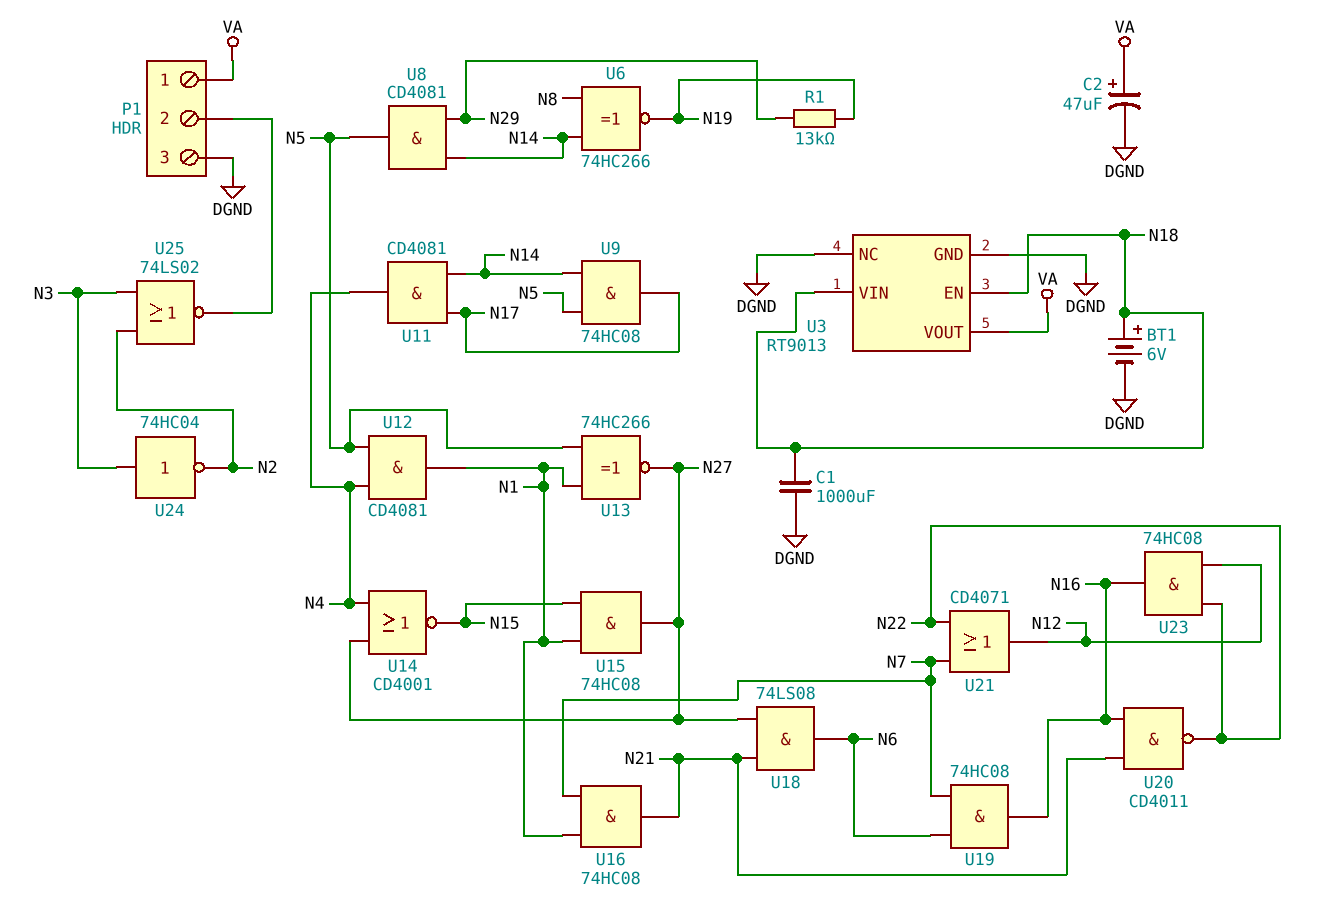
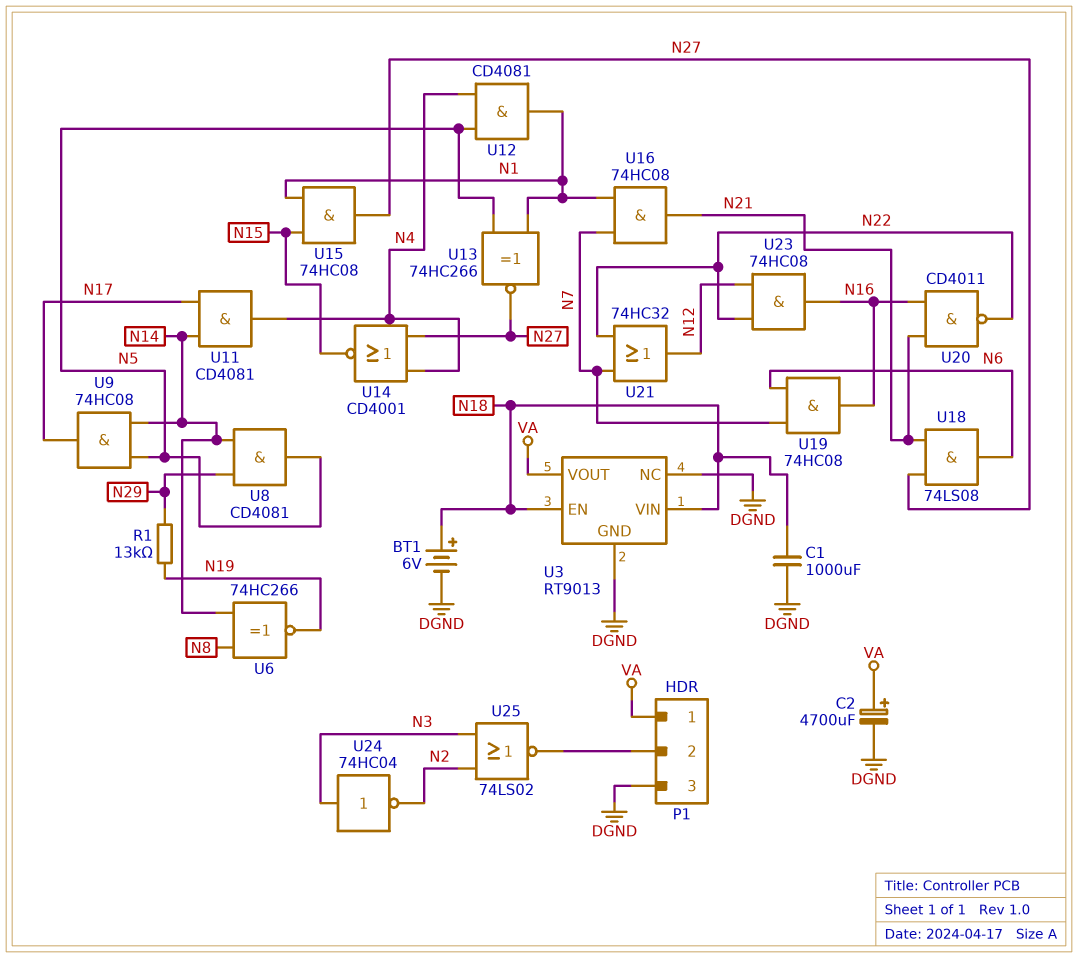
C2: 47uF (plus VA, minus DGND) -> 4700uF (plus VA, minus DGND)
U21: OR CD4071 (in N7, in N22, out N12) -> OR 74HC32 (in N7, in N22, out N12)

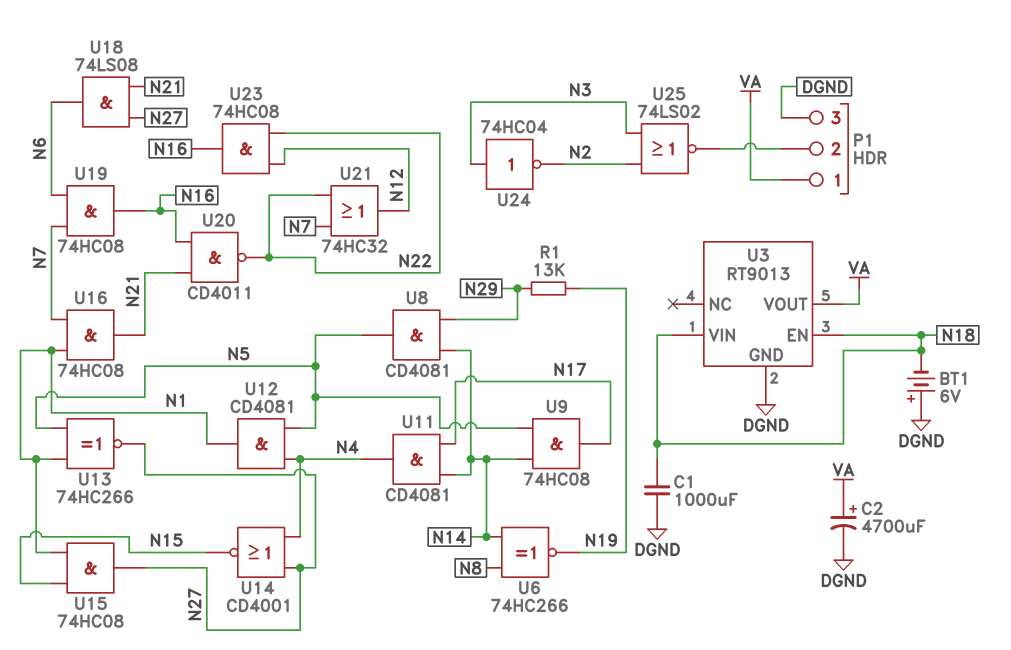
BT1: 6V (plus N18, minus DGND) -> 6V (plus DGND, minus N18)
U3 pin NC: DGND -> none

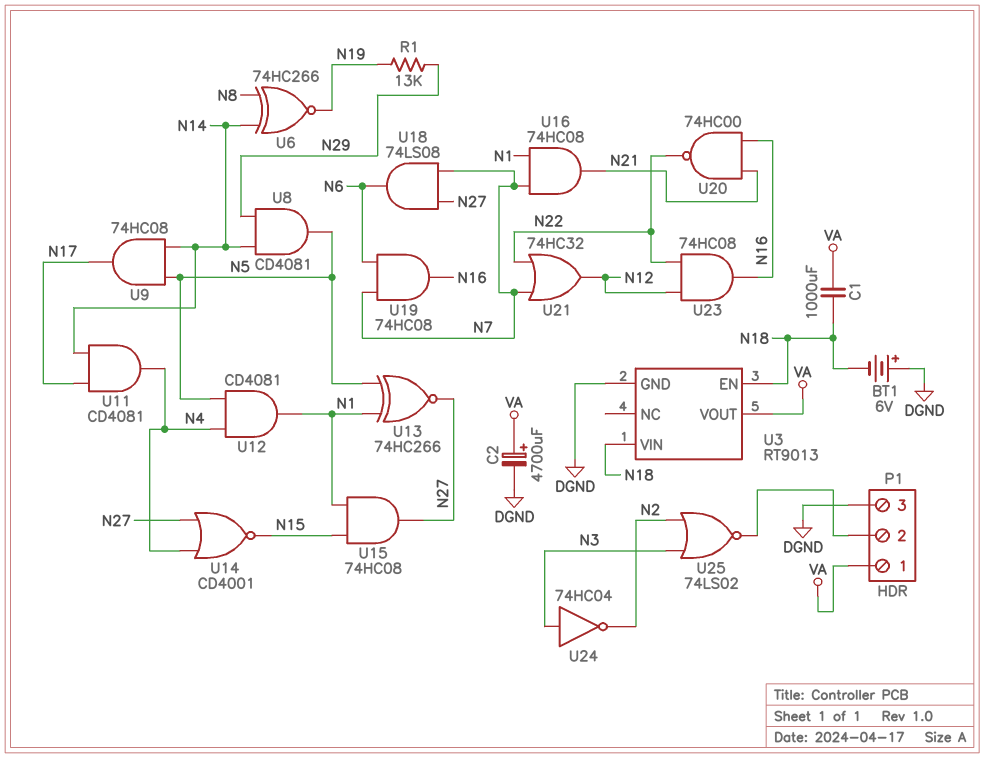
C1: 1000uF (DGND, N18) -> 1000uF (N18, VA)
U18: AND 74LS08 (in N21, in N27, out N6) -> AND 74LS08 (in N7, in N27, out N6)
U20: NAND CD4011 (in N16, in N21, out N22) -> NAND 74HC00 (in N16, in N21, out N22)

